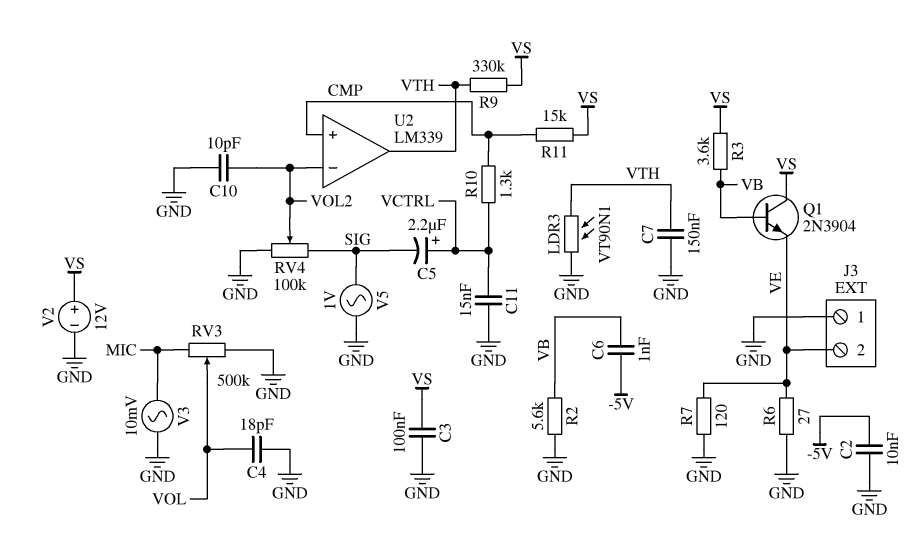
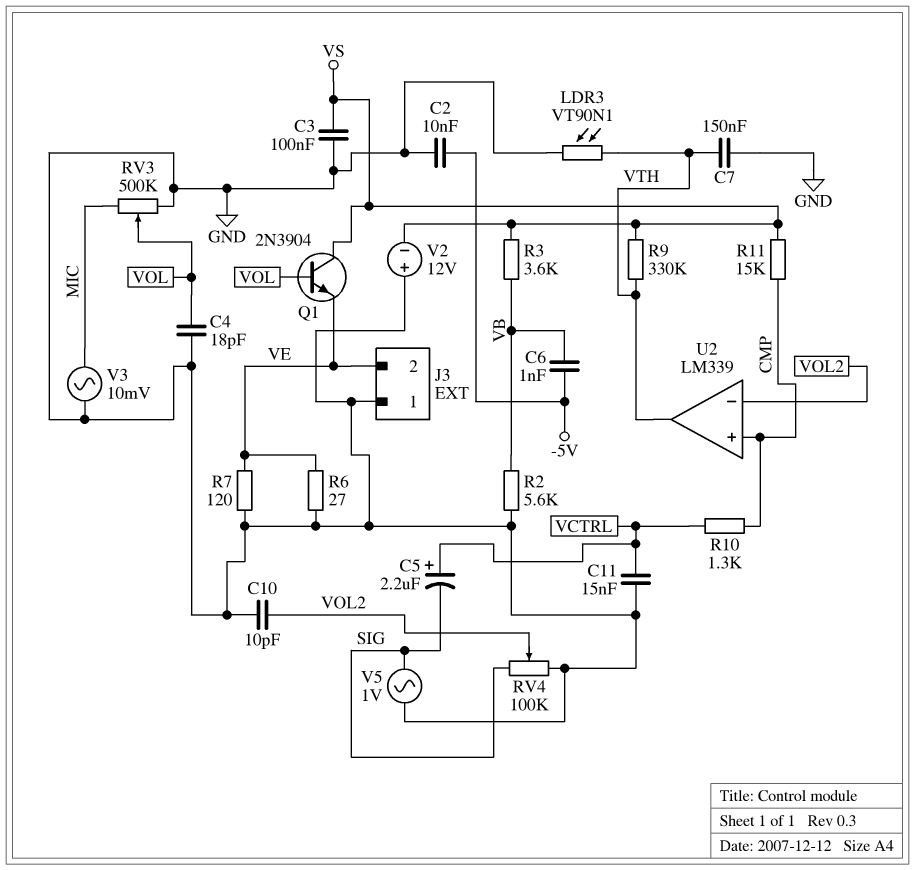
Q1: NPN 2N3904 (B VB, C VS, E VE) -> NPN 2N3904 (B VOL, C VS, E VE)
V2: 12V (plus VS, minus GND) -> 12V (plus GND, minus VS)

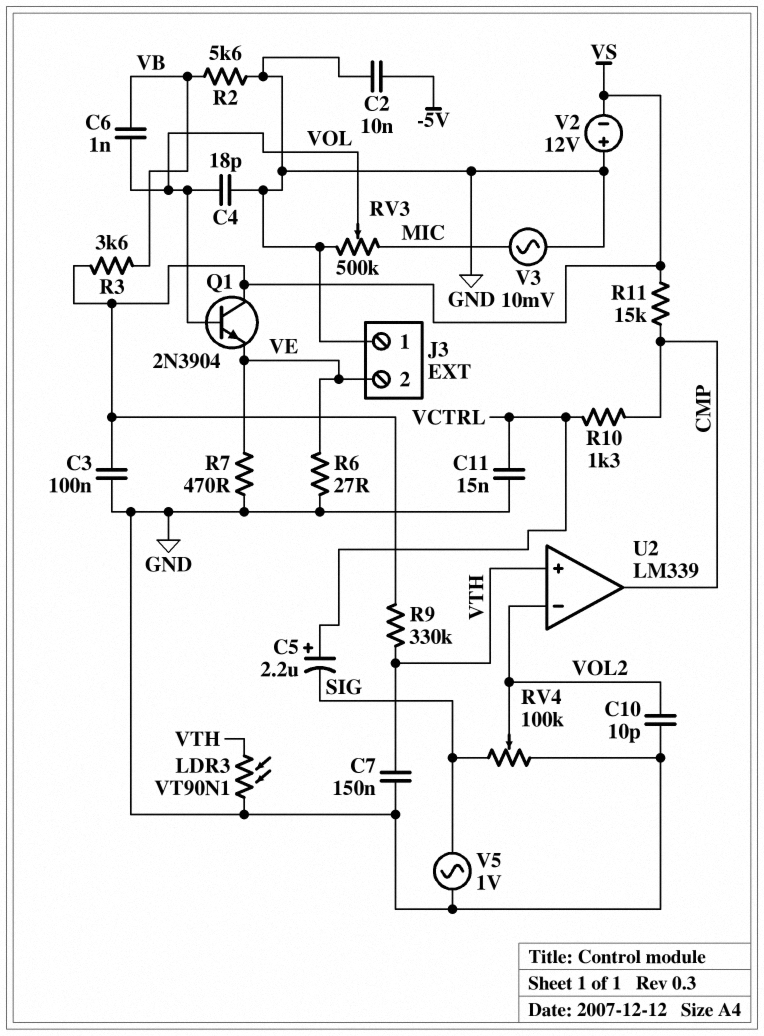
C6: 1nF (-5V, VB) -> 1nF (VB, VOL)
R7: 120 (GND, VE) -> 470 (GND, VE)
U2 pin in+: CMP -> VTH
U2 pin out: VTH -> CMP

